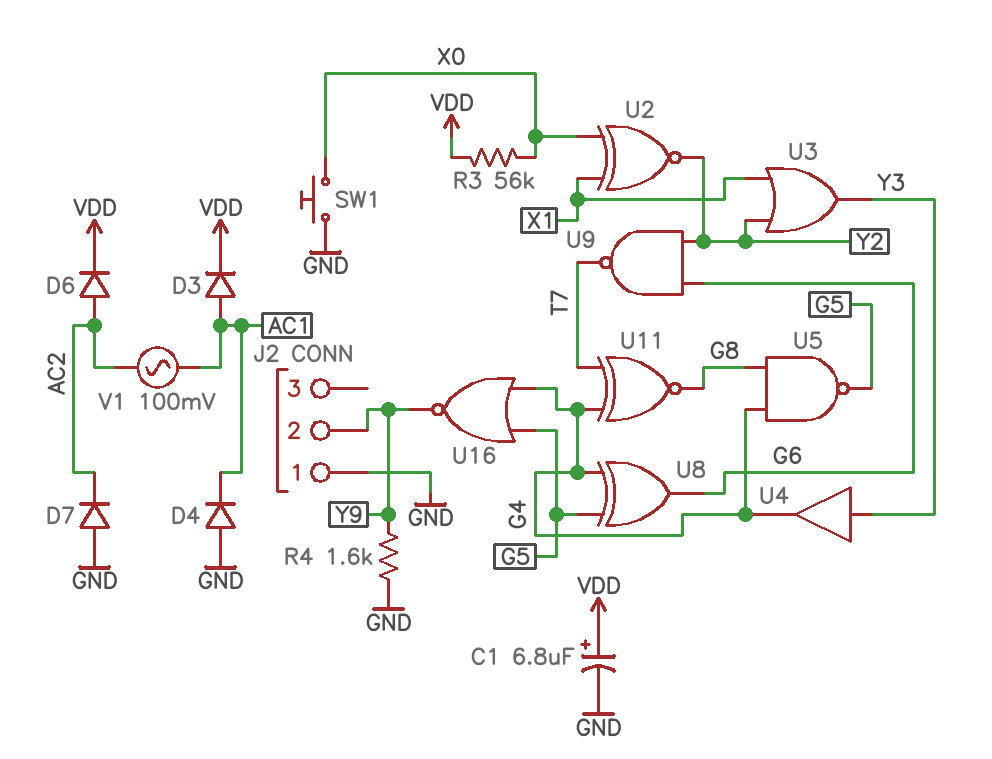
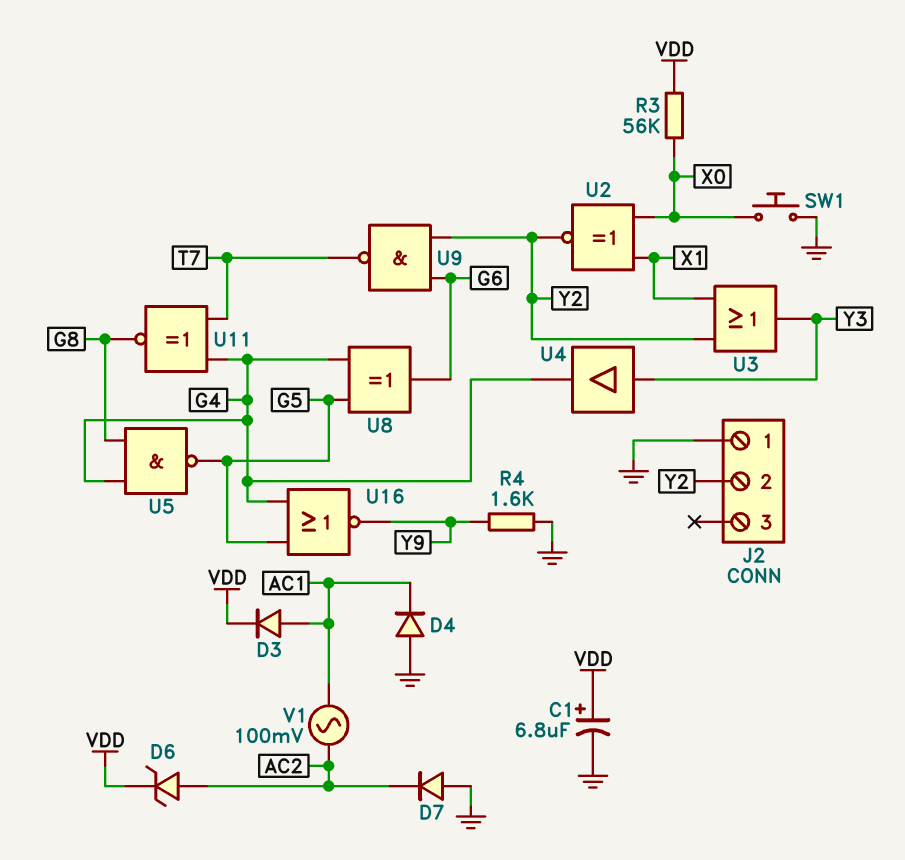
D6: diode (A AC2, K VDD) -> zener (A AC2, K VDD)
J2 pin 2: Y9 -> Y2

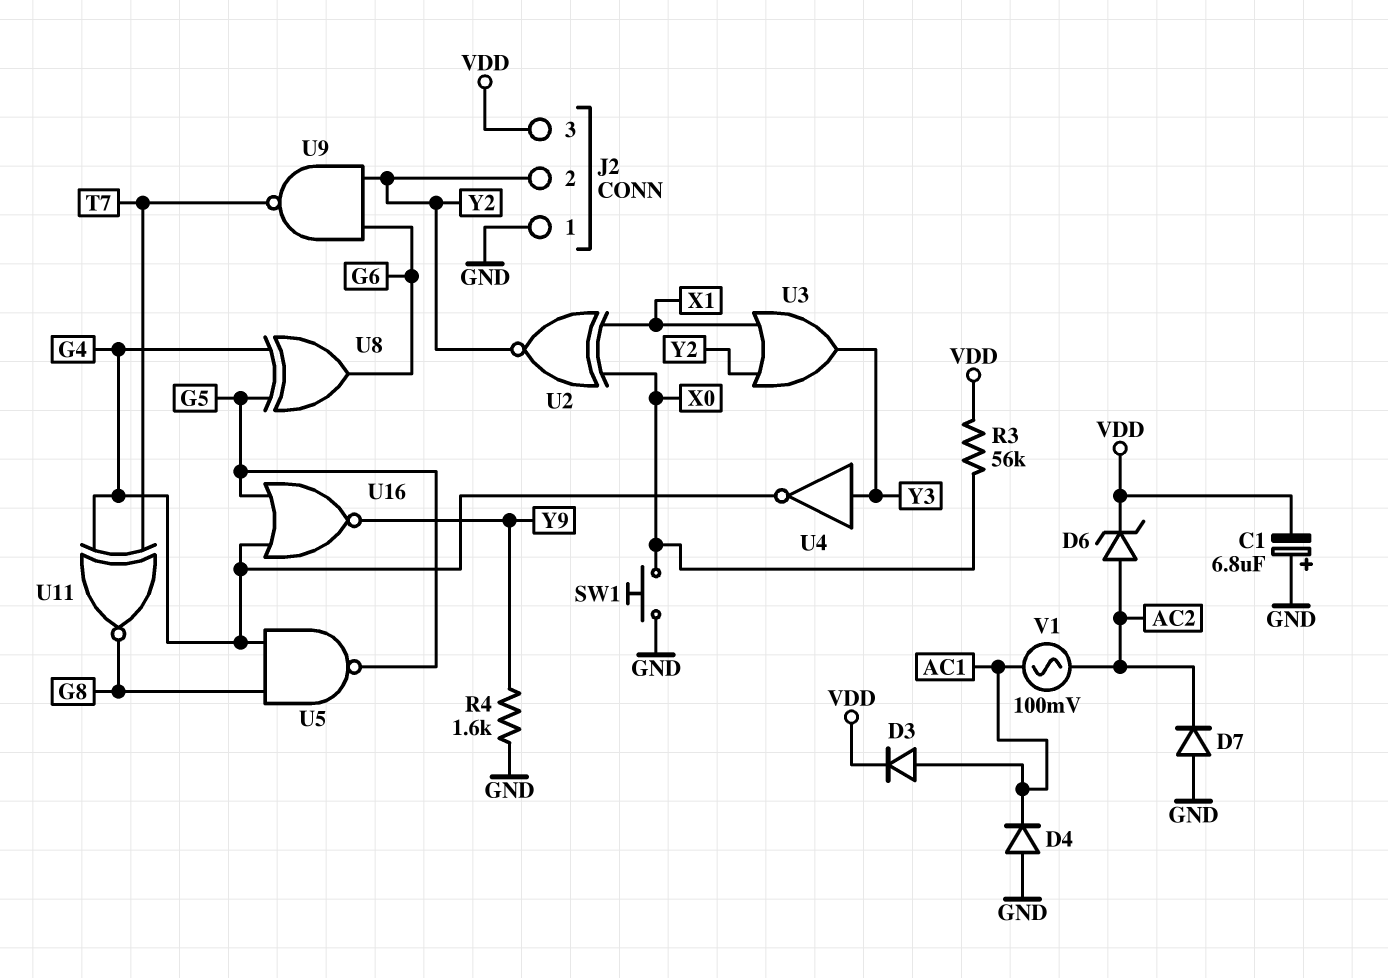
C1: 6.8uF (plus VDD, minus GND) -> 6.8uF (plus GND, minus VDD)
J2 pin 3: none -> VDD
U4: buffer (in Y3, out G4) -> NOT (in Y3, out G4)

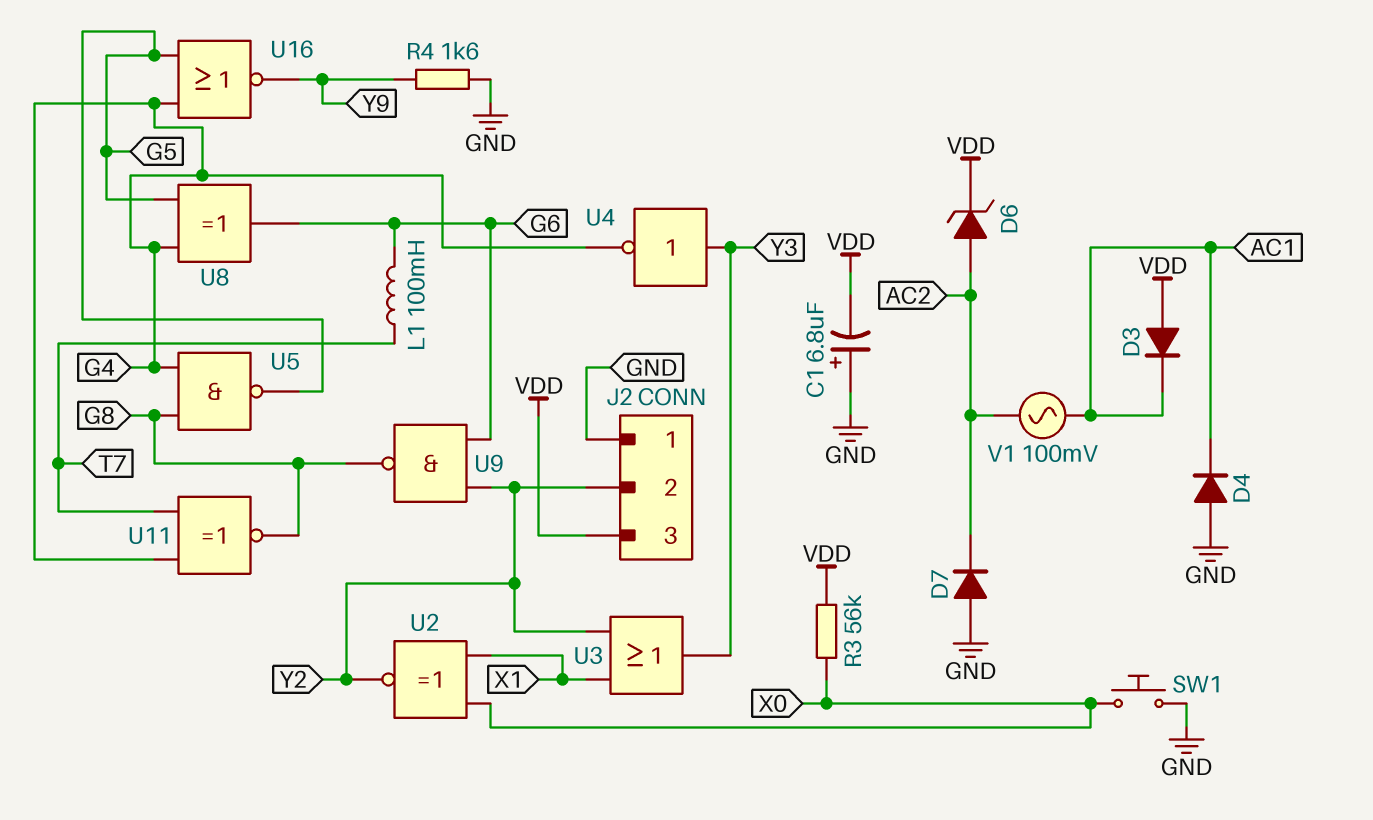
D3: diode (A AC1, K VDD) -> diode (A VDD, K AC1)
L1: none -> 100mH (G6, T7)
U9: NAND (in G6, in Y2, out T7) -> NAND (in G6, in Y2, out G8)

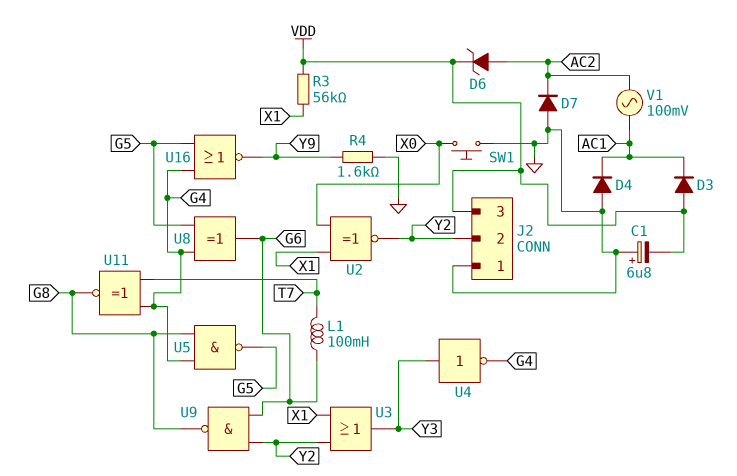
R3: 56k (VDD, X0) -> 56k (VDD, X1)

